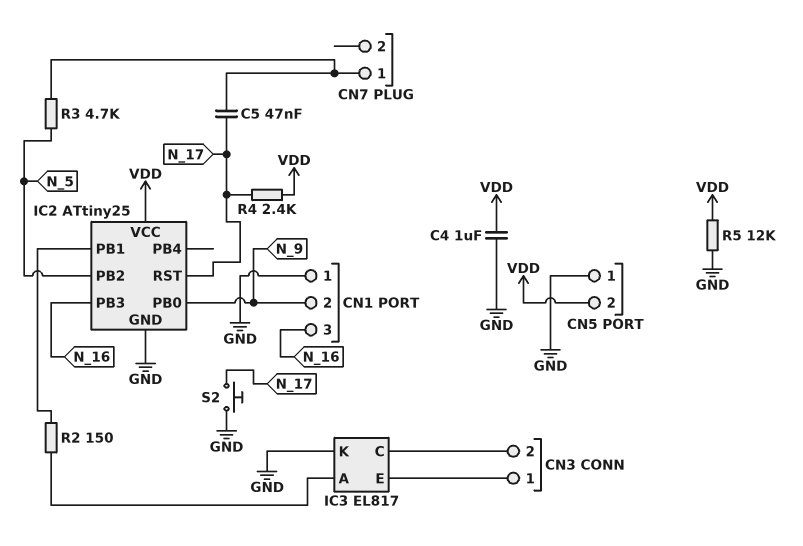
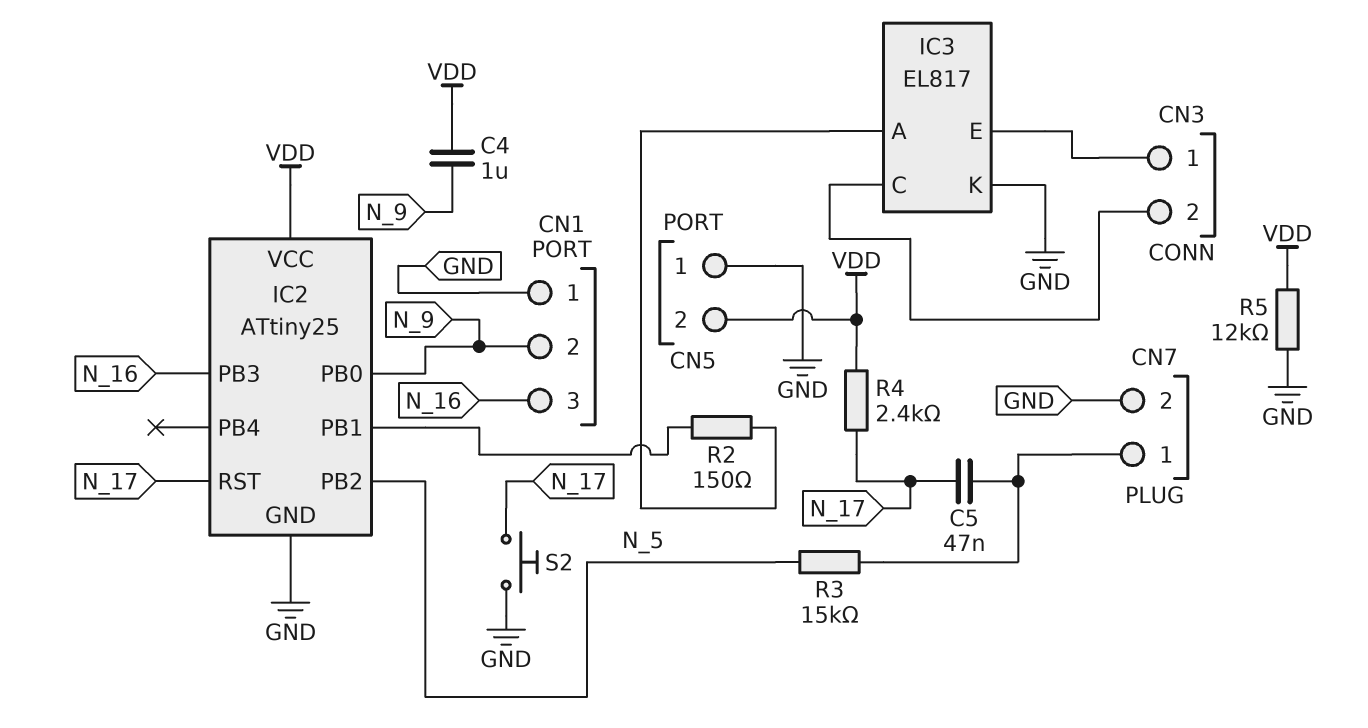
C4: 1uF (GND, VDD) -> 1uF (N_9, VDD)
CN7 pin 2: none -> GND
R3: 4.7k (CN7/1, N_5) -> 15k (CN7/1, N_5)

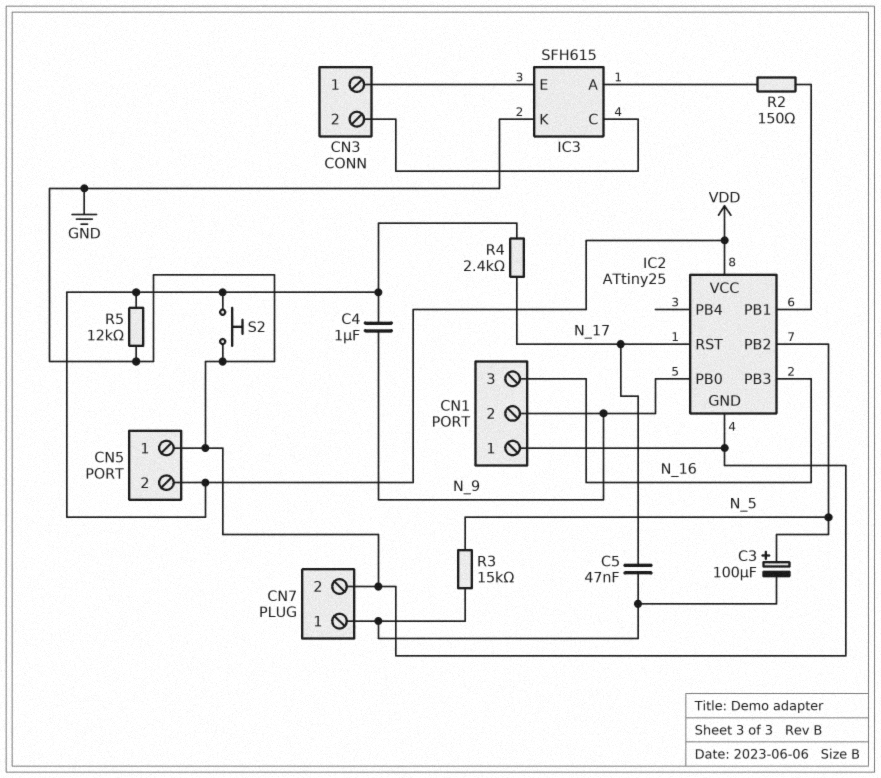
C3: none -> 100uF (plus N_5, minus CN7/1)
IC3: EL817 -> SFH615
S2: button (GND, N_17) -> button (GND, VDD)

